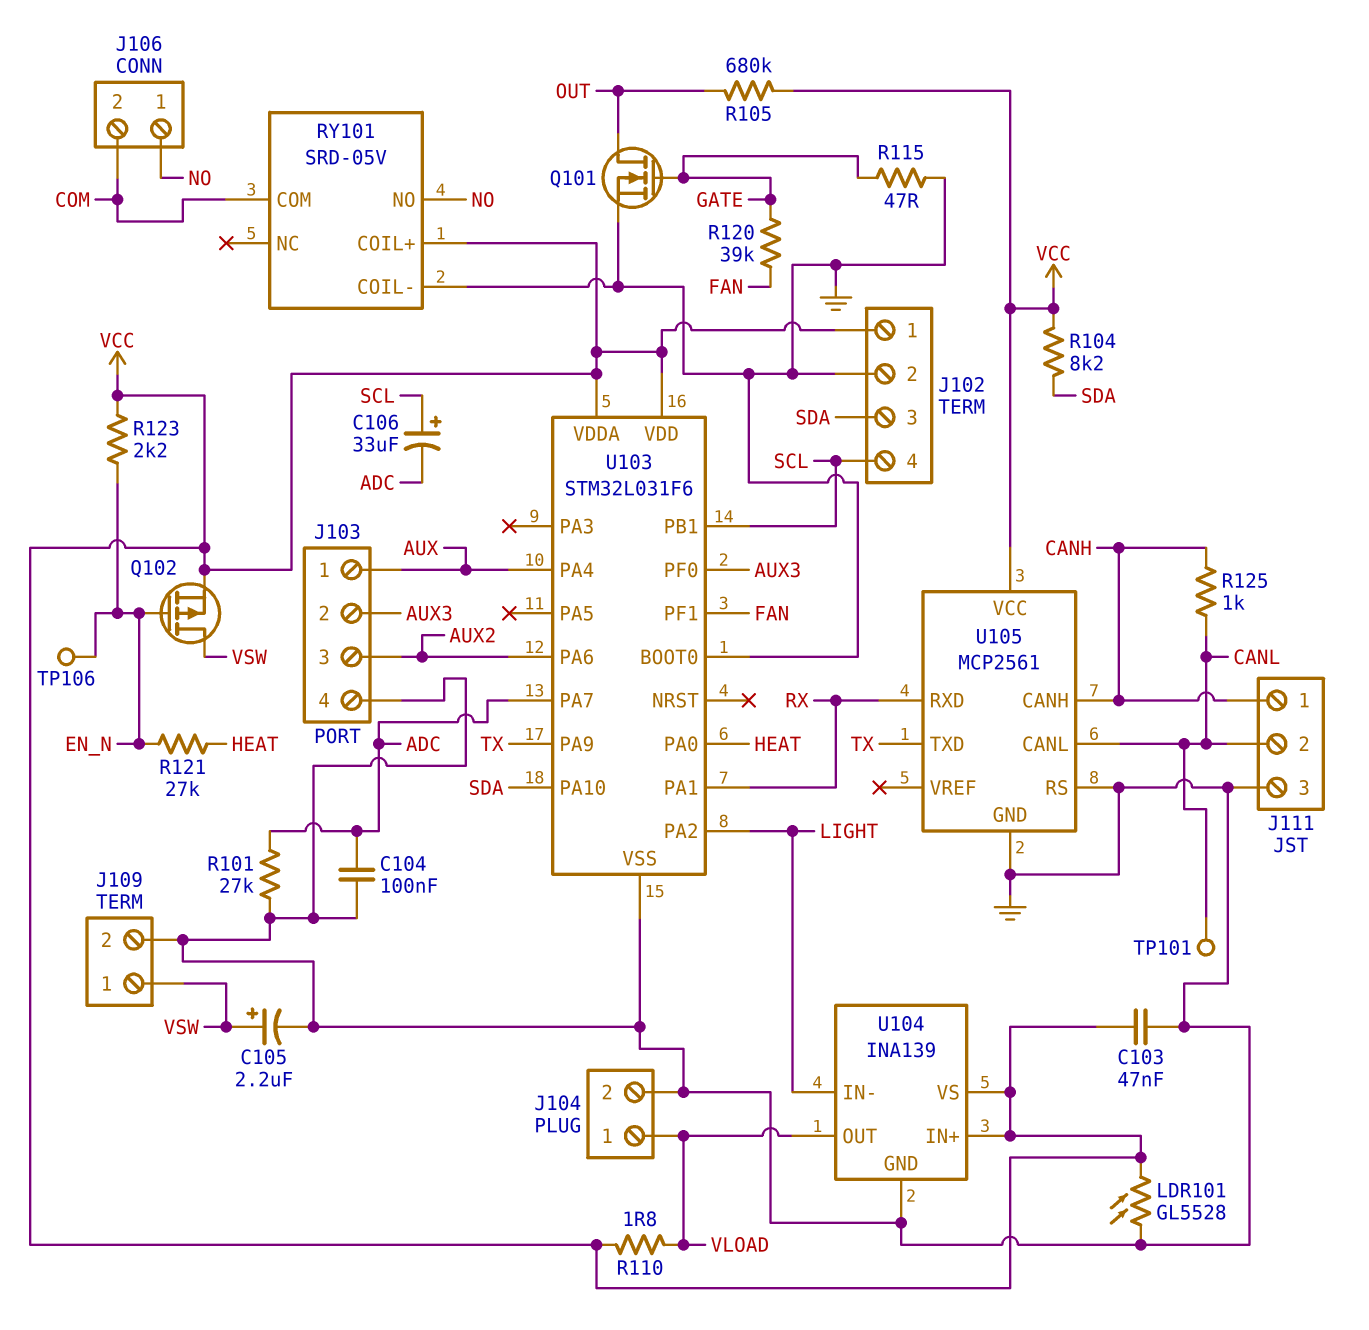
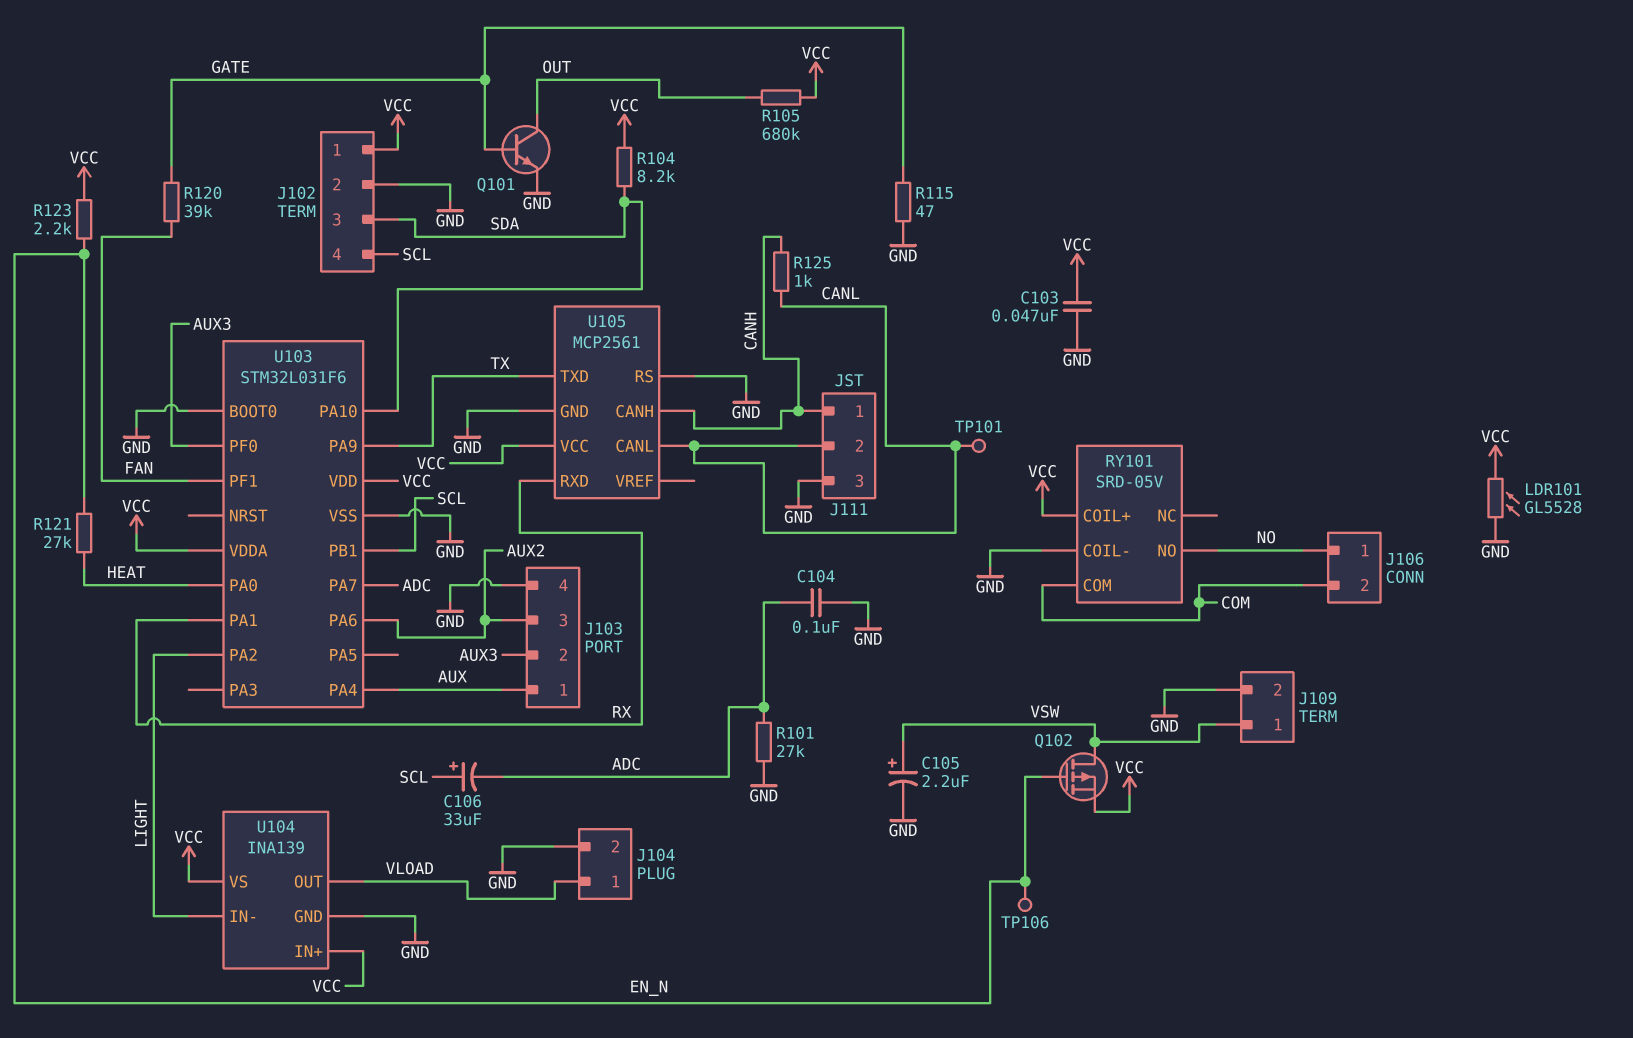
Q101: NMOS (G GATE, D OUT, S GND) -> NPN (B GATE, C OUT, E GND)
R110: 1.8 (VCC, VLOAD) -> none

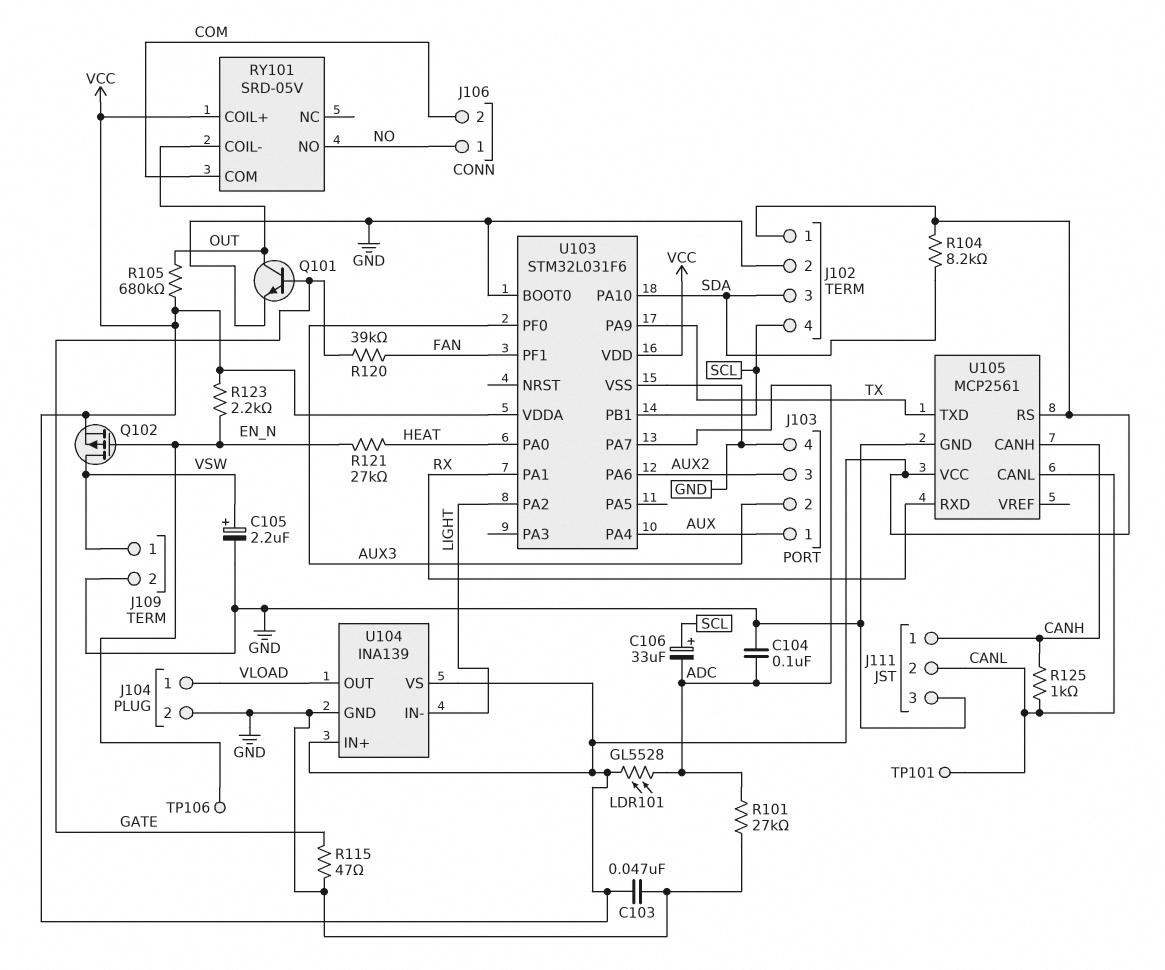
LDR101: GL5528 (GND, VCC) -> GL5528 (ADC, VCC)
RY101 pin COIL-: GND -> OUT
U105 pin RS: GND -> VCC

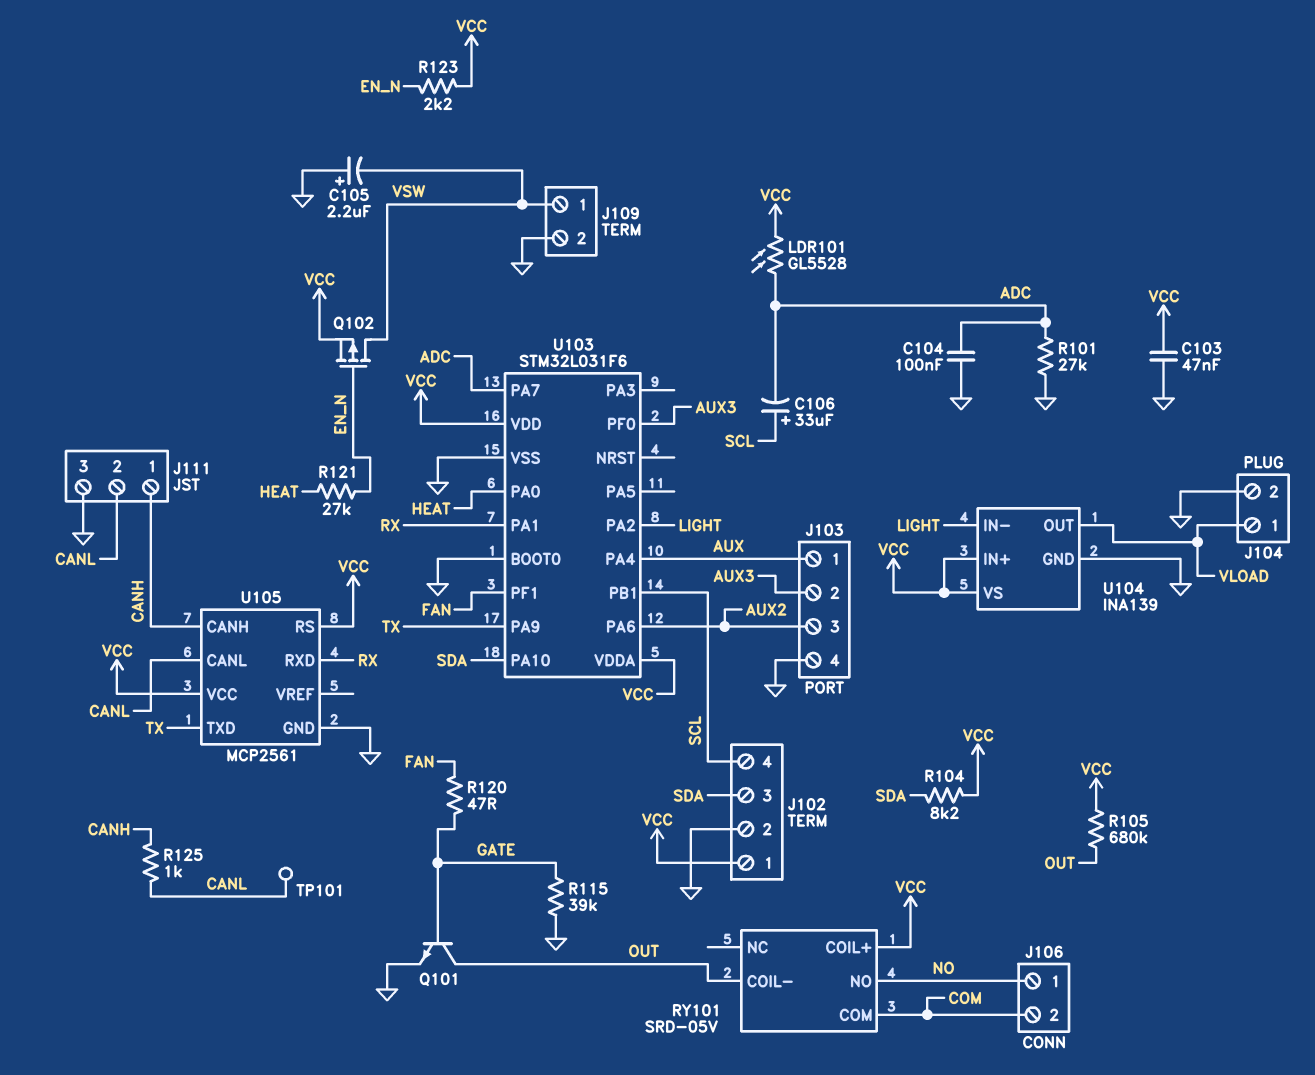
C105: 2.2uF (plus VSW, minus GND) -> 2.2uF (plus GND, minus VSW)
R115: 47 (GATE, GND) -> 39k (GATE, GND)
R120: 39k (FAN, GATE) -> 47 (FAN, GATE)
TP106: test point (EN_N) -> none

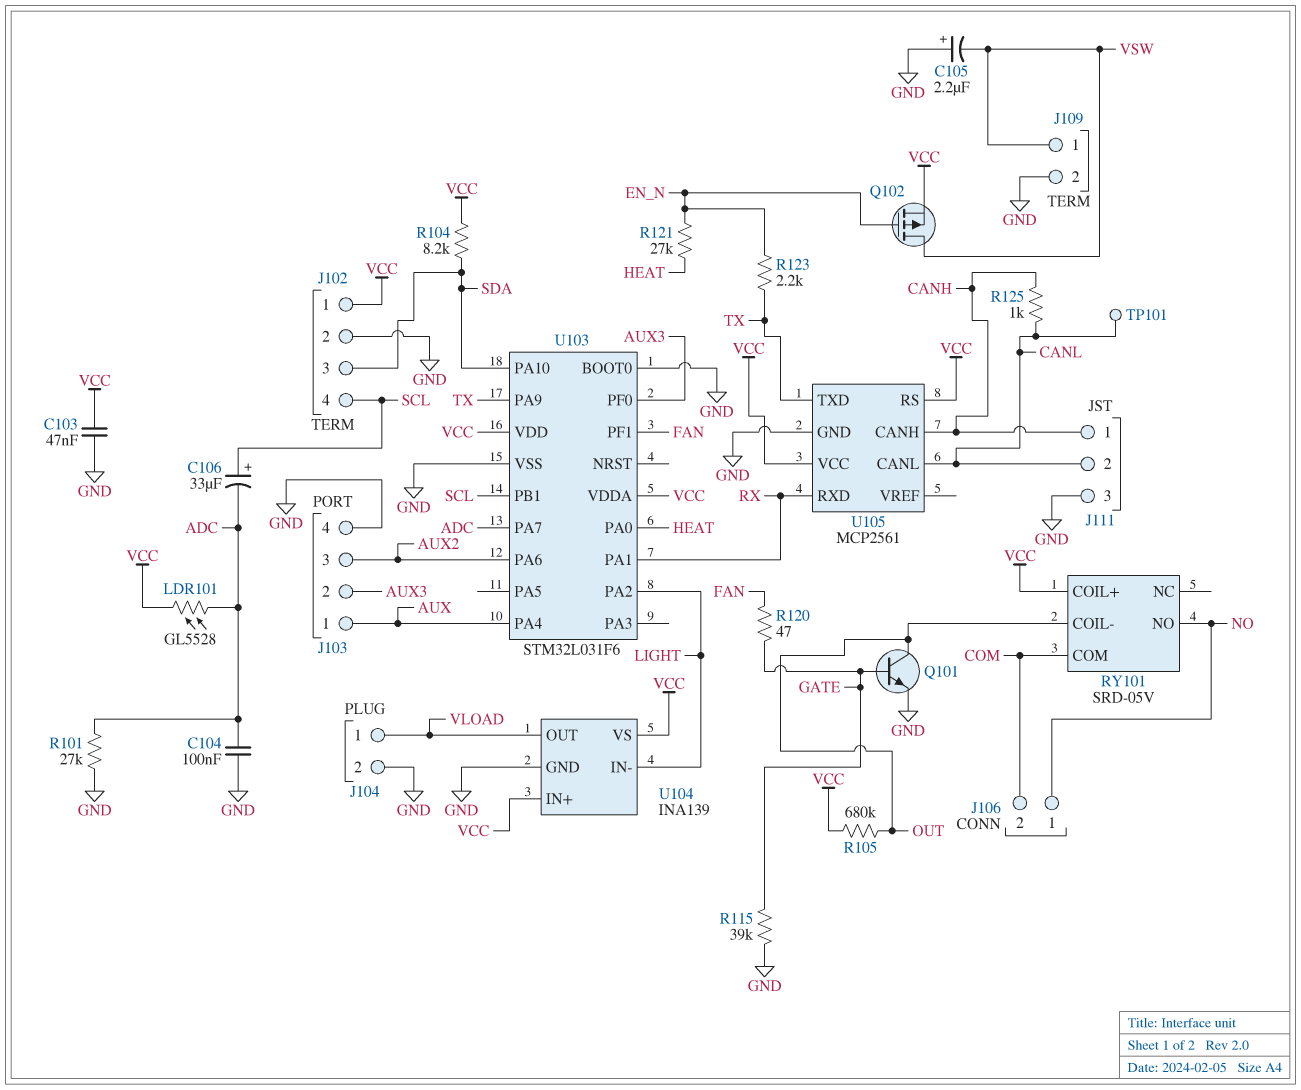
R123: 2.2k (EN_N, VCC) -> 2.2k (EN_N, TX)

